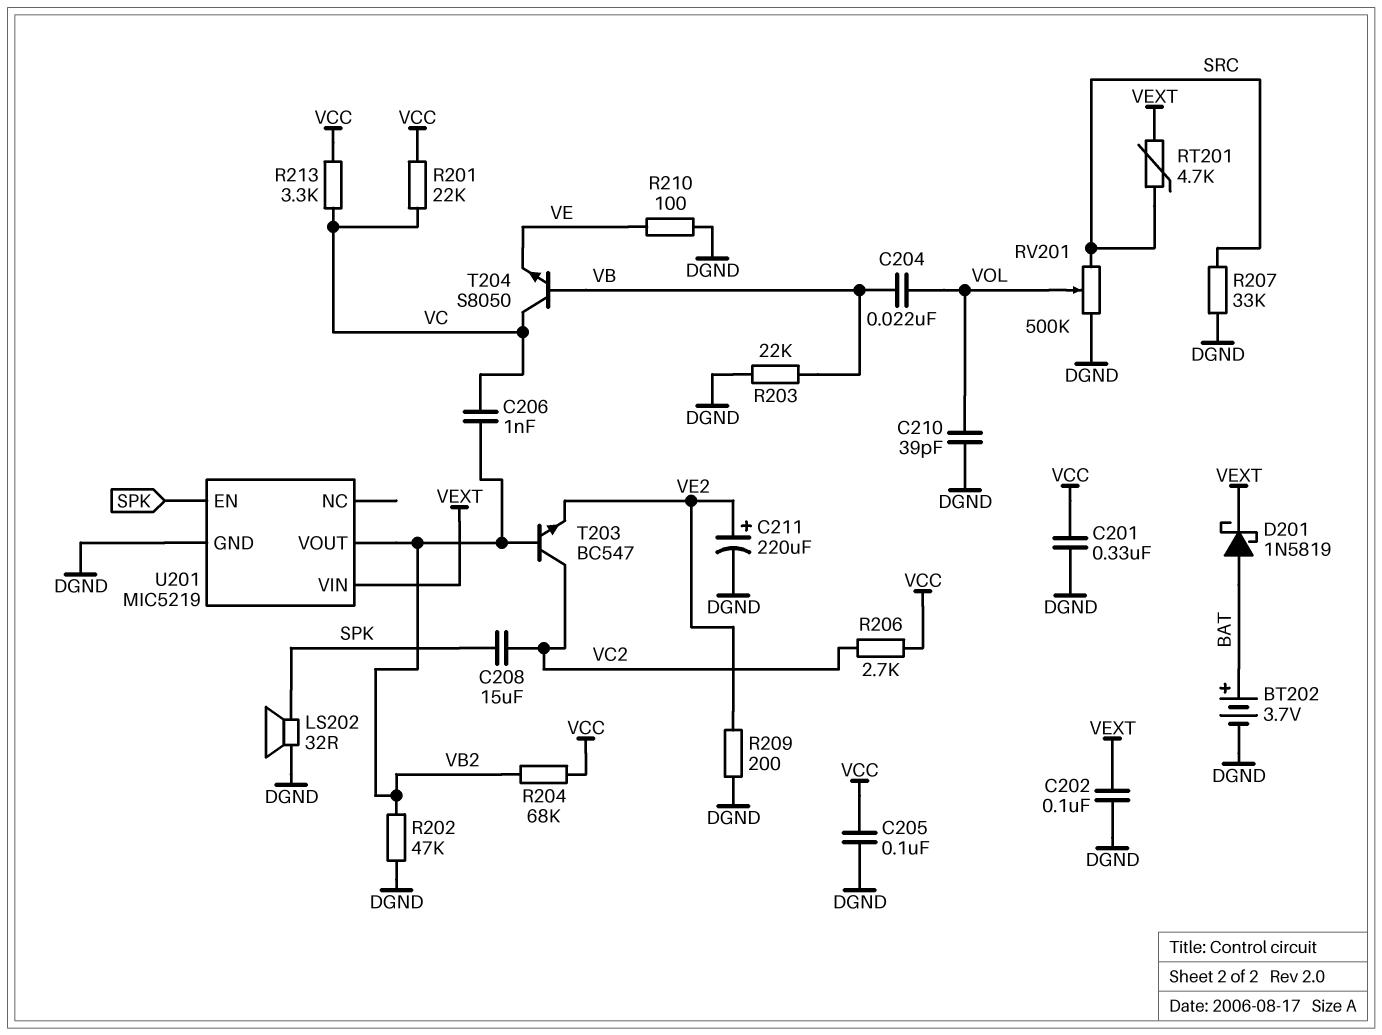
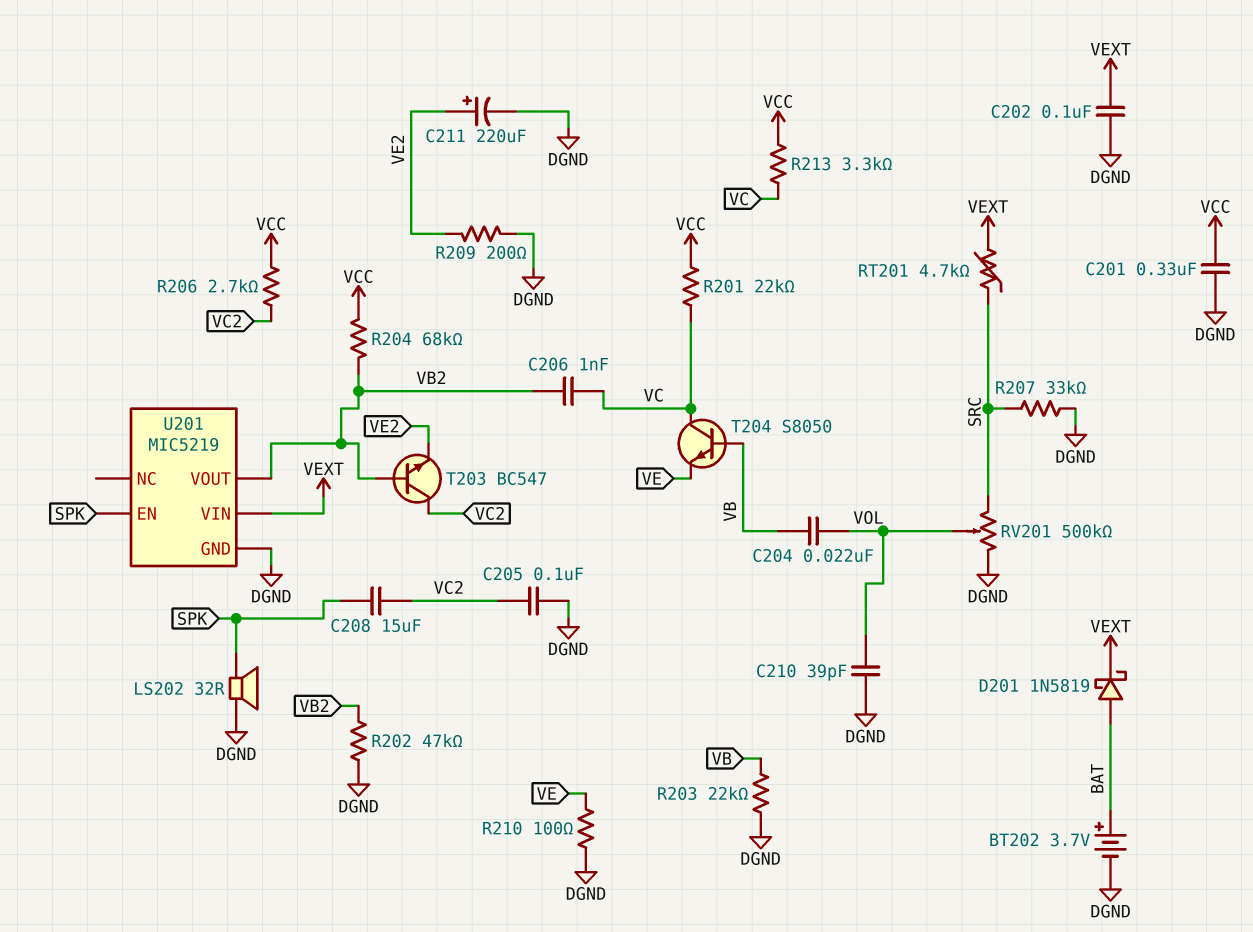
C205: 100nF (DGND, VCC) -> 100nF (DGND, VC2)

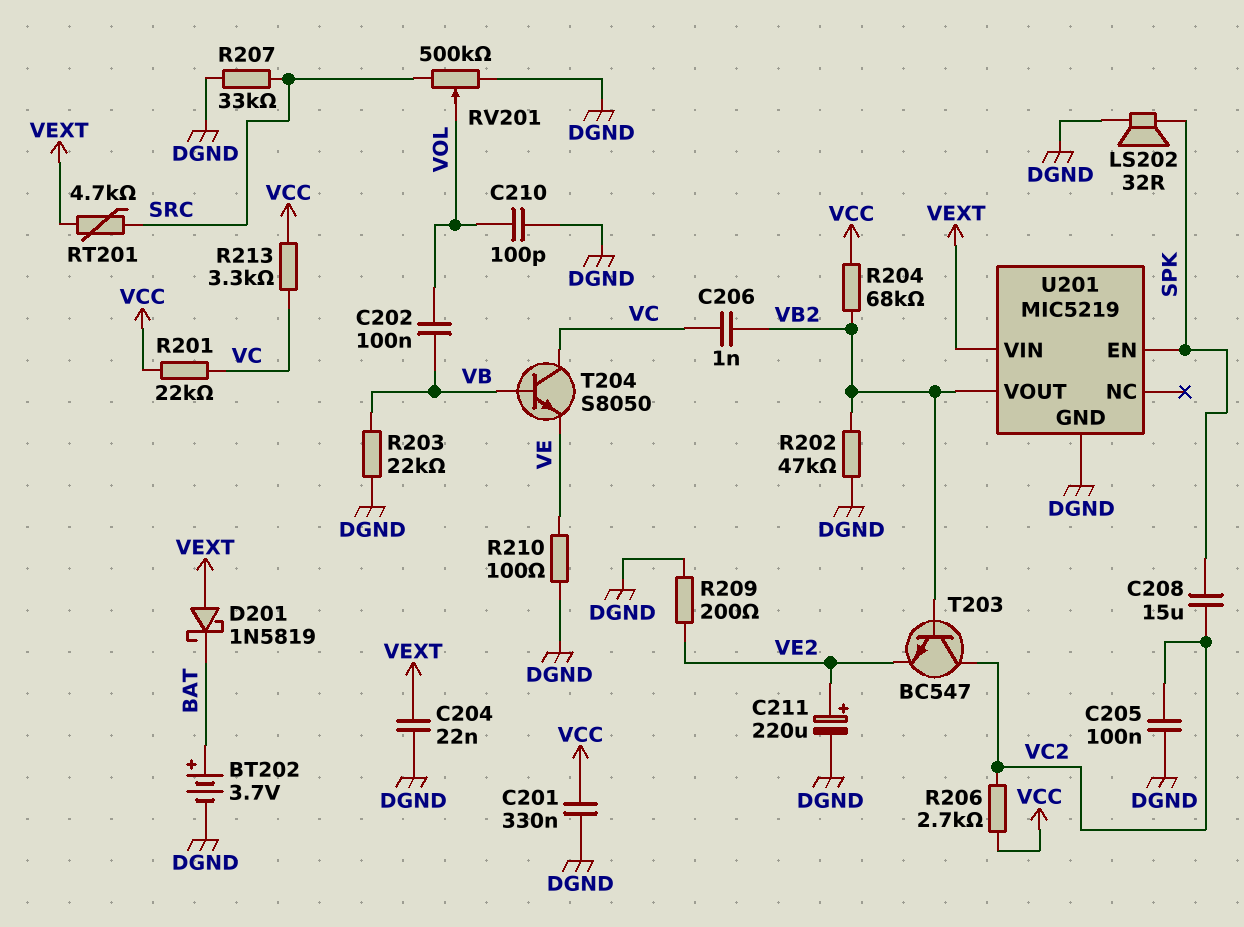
C202: 100nF (DGND, VEXT) -> 100nF (VB, VOL)
C204: 22nF (VB, VOL) -> 22nF (DGND, VEXT)
C210: 39pF (DGND, VOL) -> 100pF (DGND, VOL)
D201: schottky 1N5819 (A BAT, K VEXT) -> schottky 1N5819 (A VEXT, K BAT)

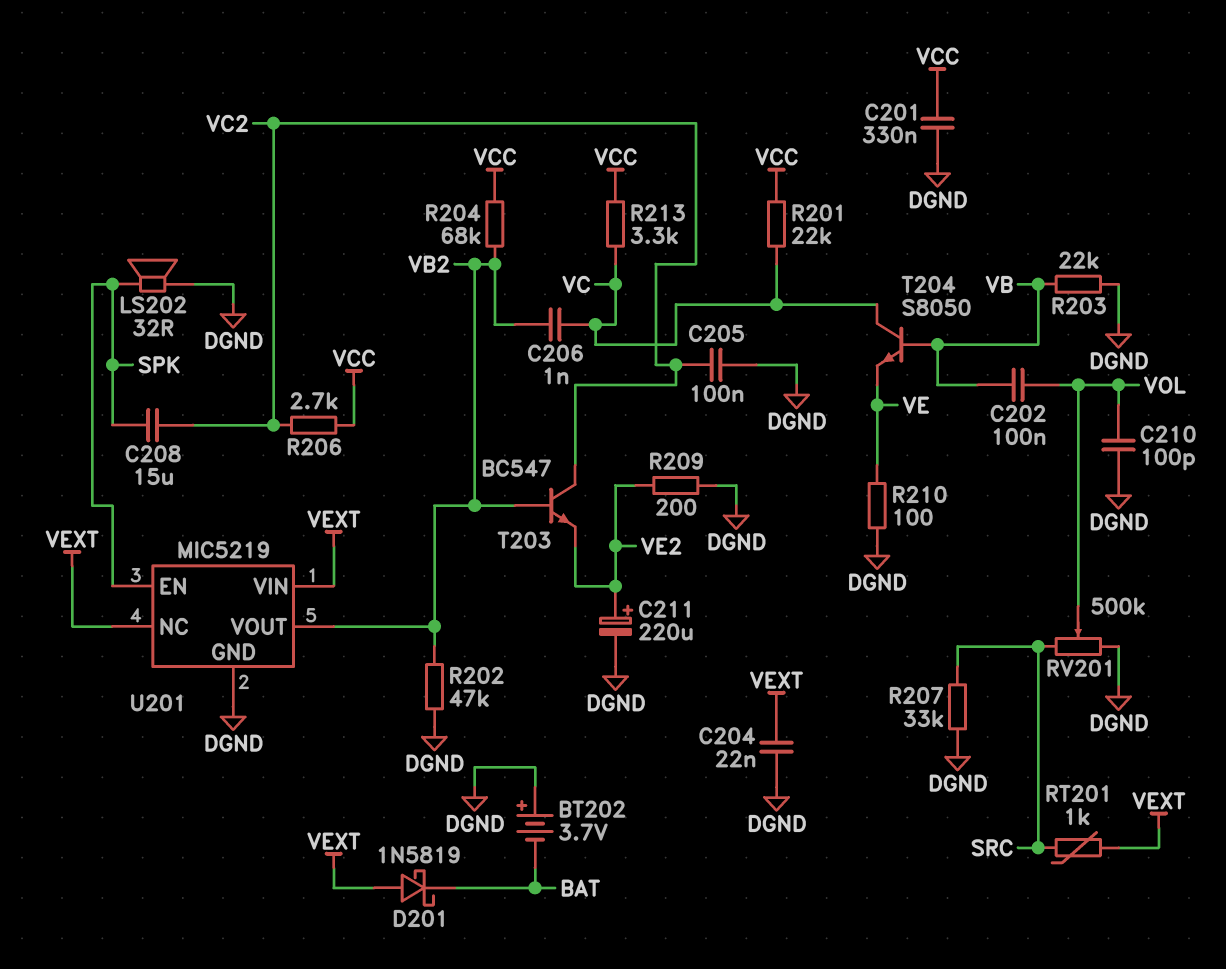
BT202: 3.7V (plus BAT, minus DGND) -> 3.7V (plus DGND, minus BAT)
RT201: 4.7k (SRC, VEXT) -> 1k (SRC, VEXT)
U201 pin NC: none -> VEXT

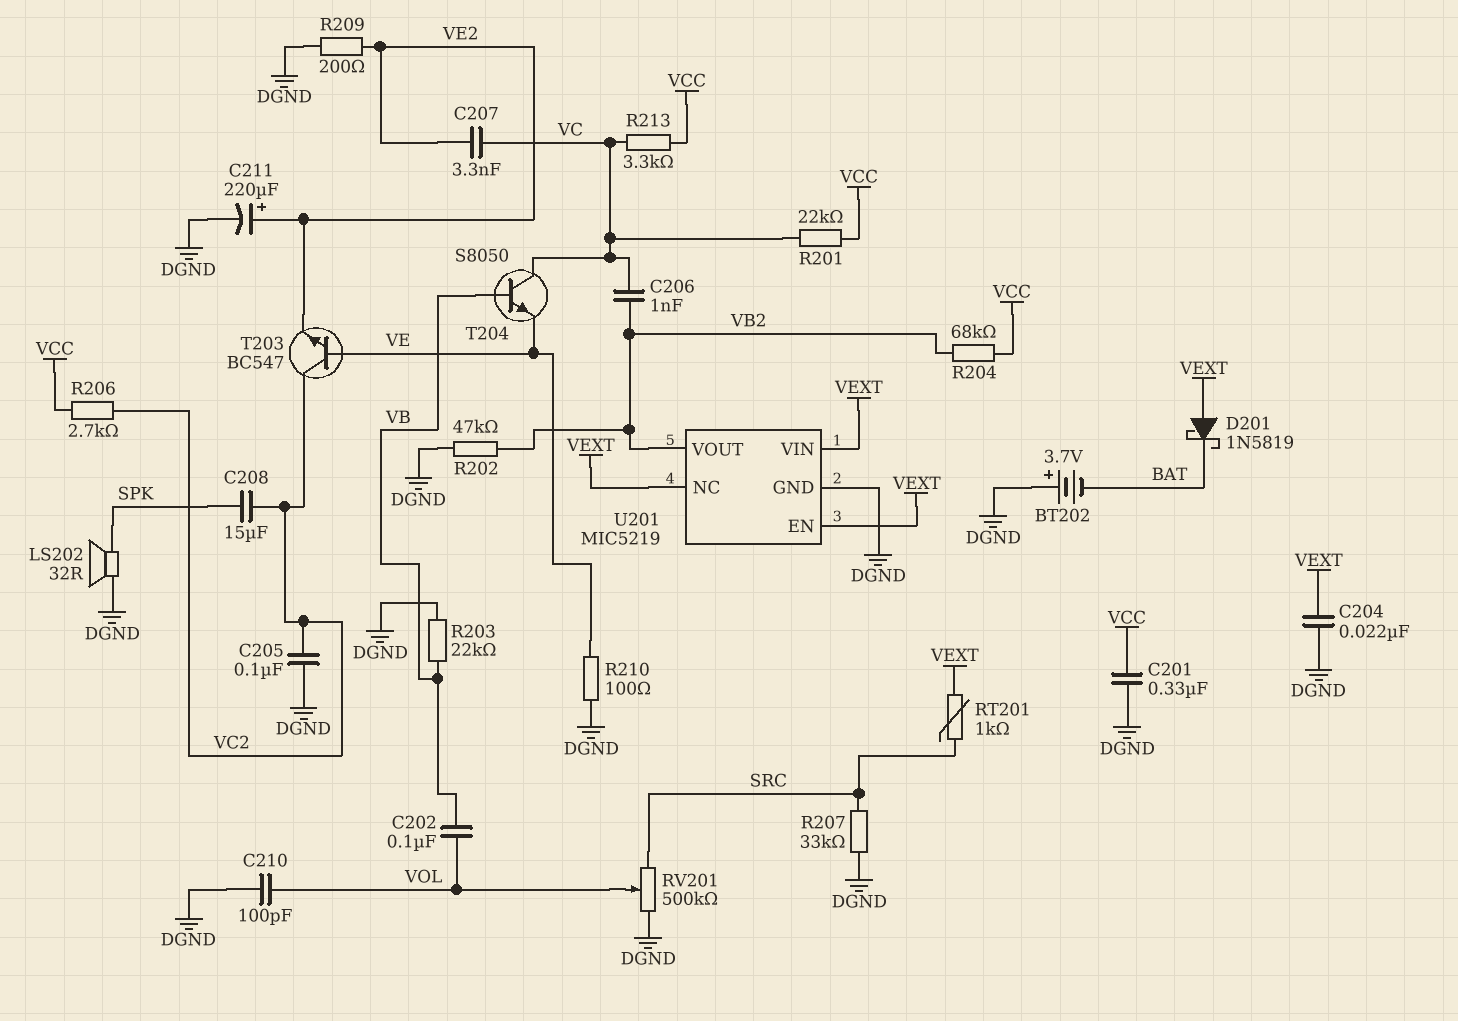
C207: none -> 3.3nF (VC, VE2)
T203: NPN BC547 (B VB2, C VC2, E VE2) -> NPN BC547 (B VE, C VC2, E VE2)
U201 pin EN: SPK -> VEXT

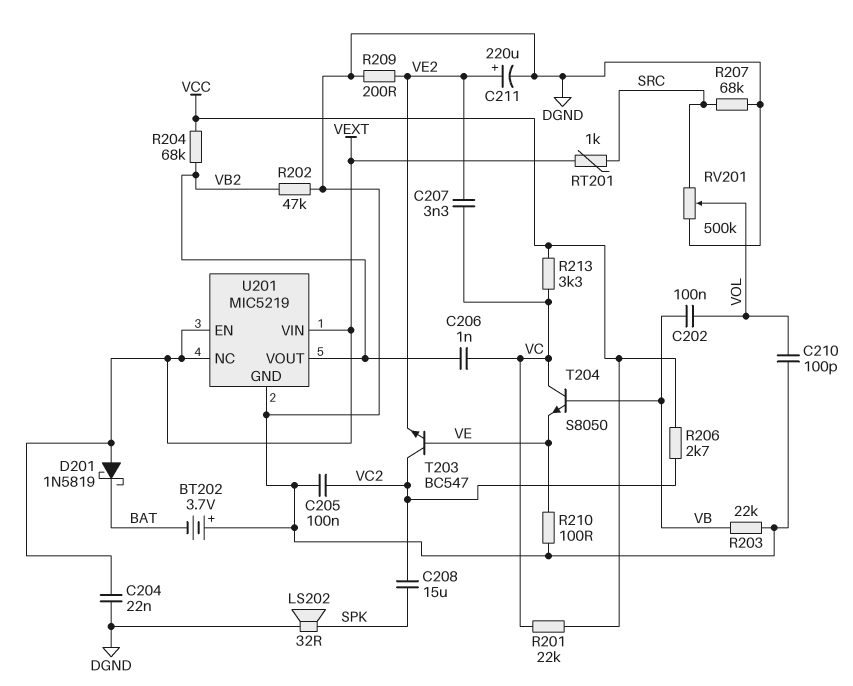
C201: 330nF (DGND, VCC) -> none
R207: 33k (DGND, SRC) -> 68k (DGND, SRC)

